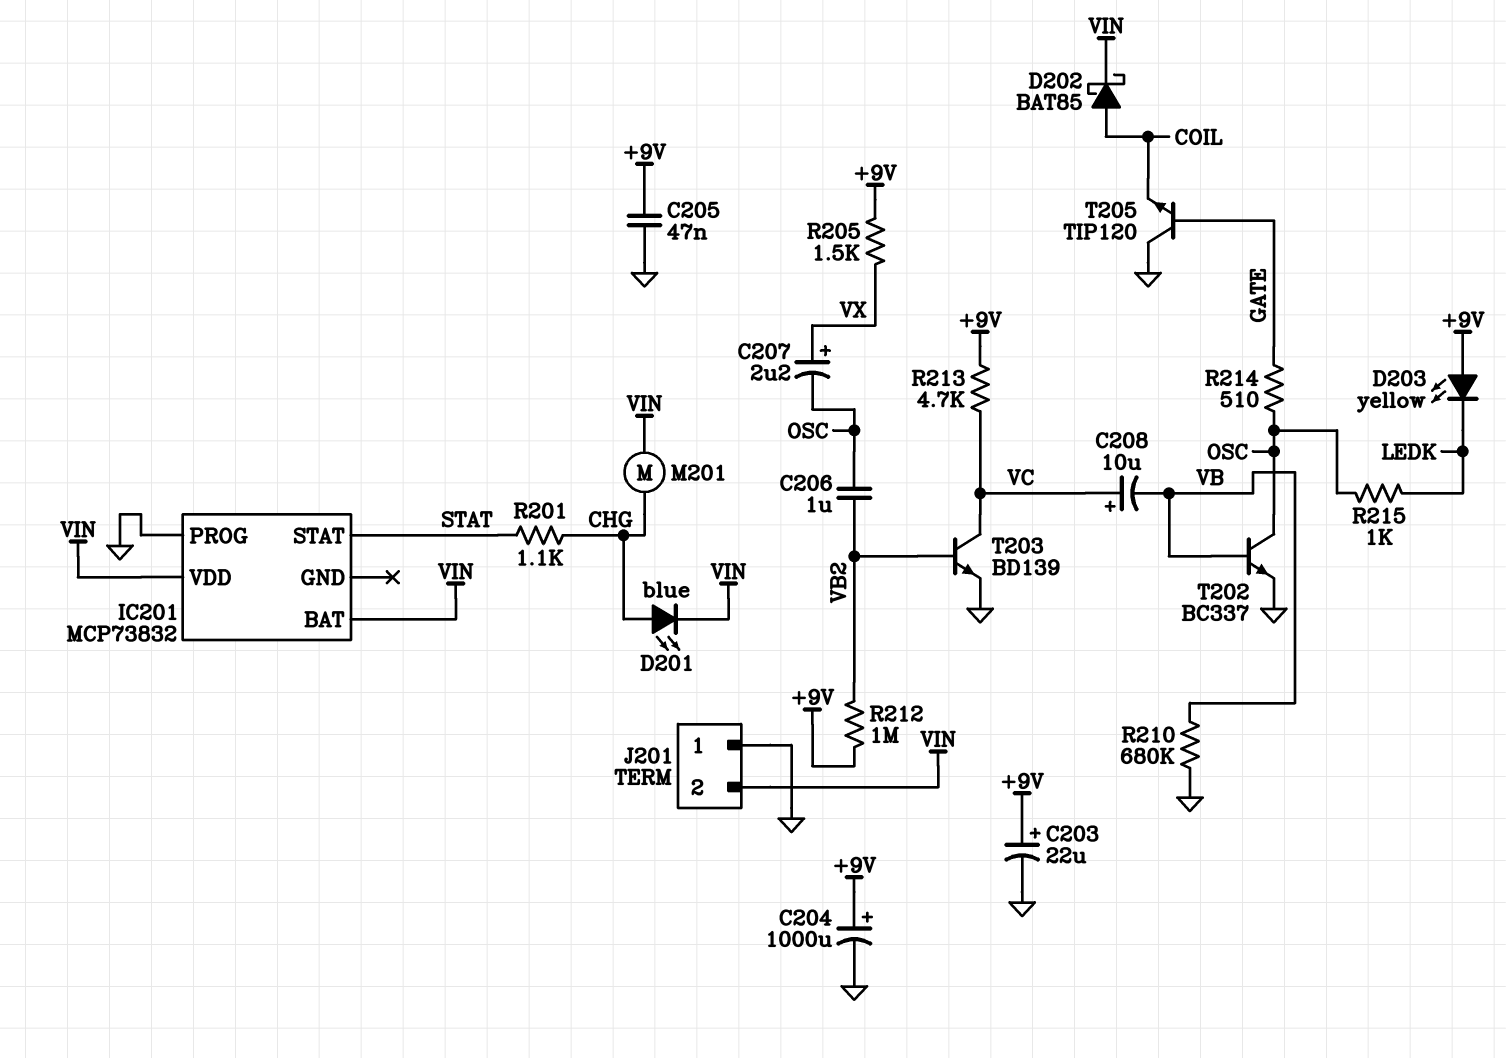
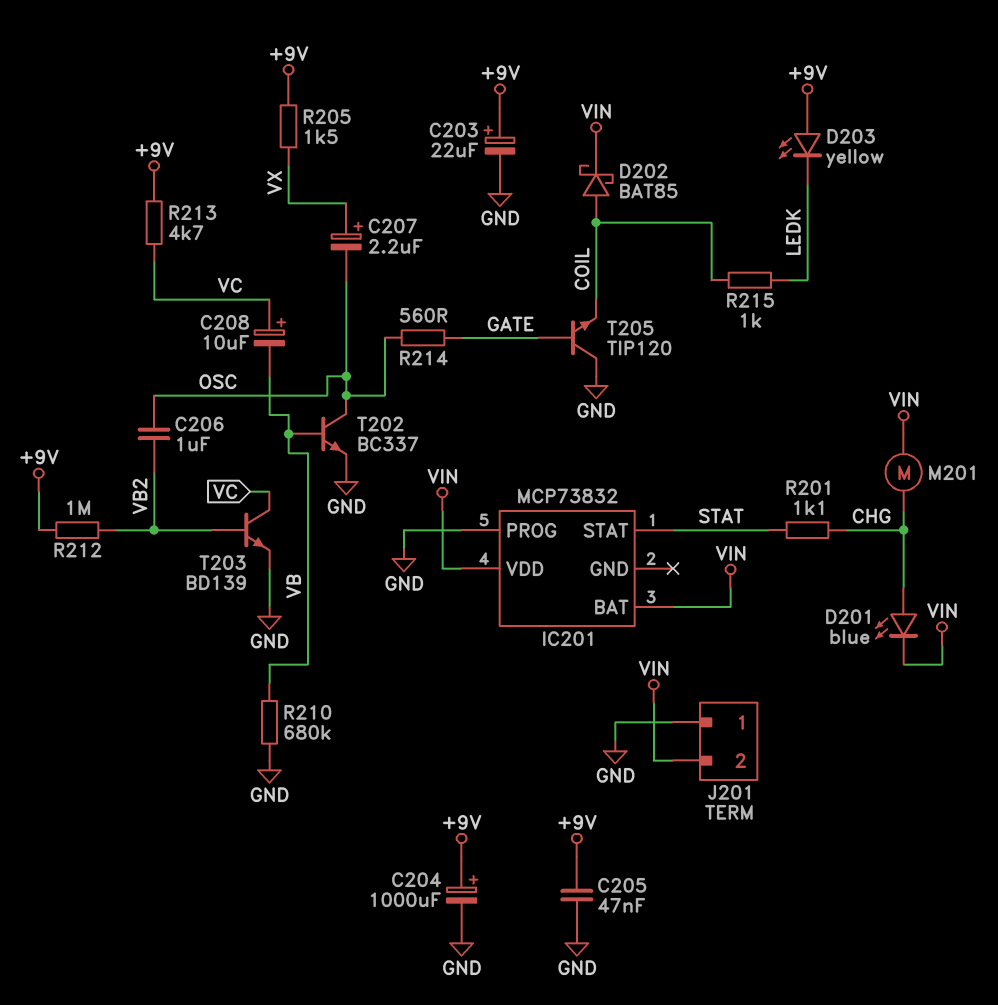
R214: 510 (GATE, OSC) -> 560 (GATE, OSC)
R215: 1k (LEDK, OSC) -> 1k (COIL, LEDK)

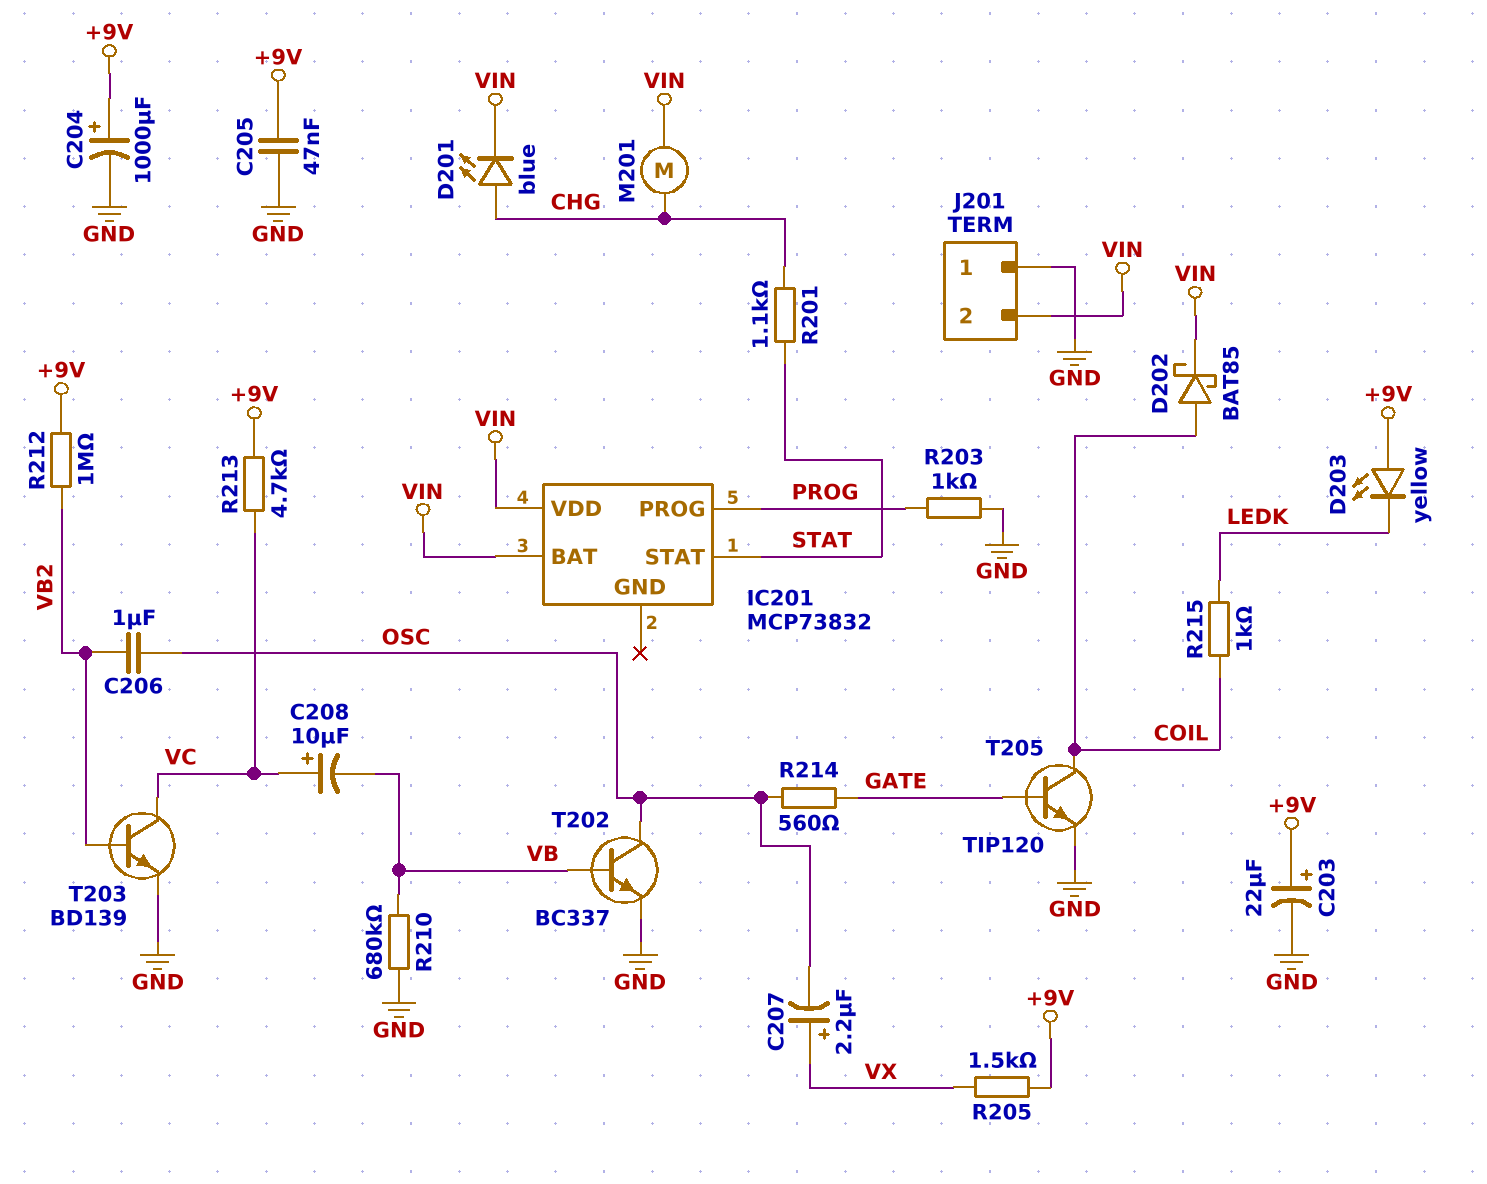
IC201 pin PROG: GND -> PROG
R203: none -> 1k (GND, PROG)
T205: NPN TIP120 (B GATE, C GND, E COIL) -> NPN TIP120 (B GATE, C COIL, E GND)

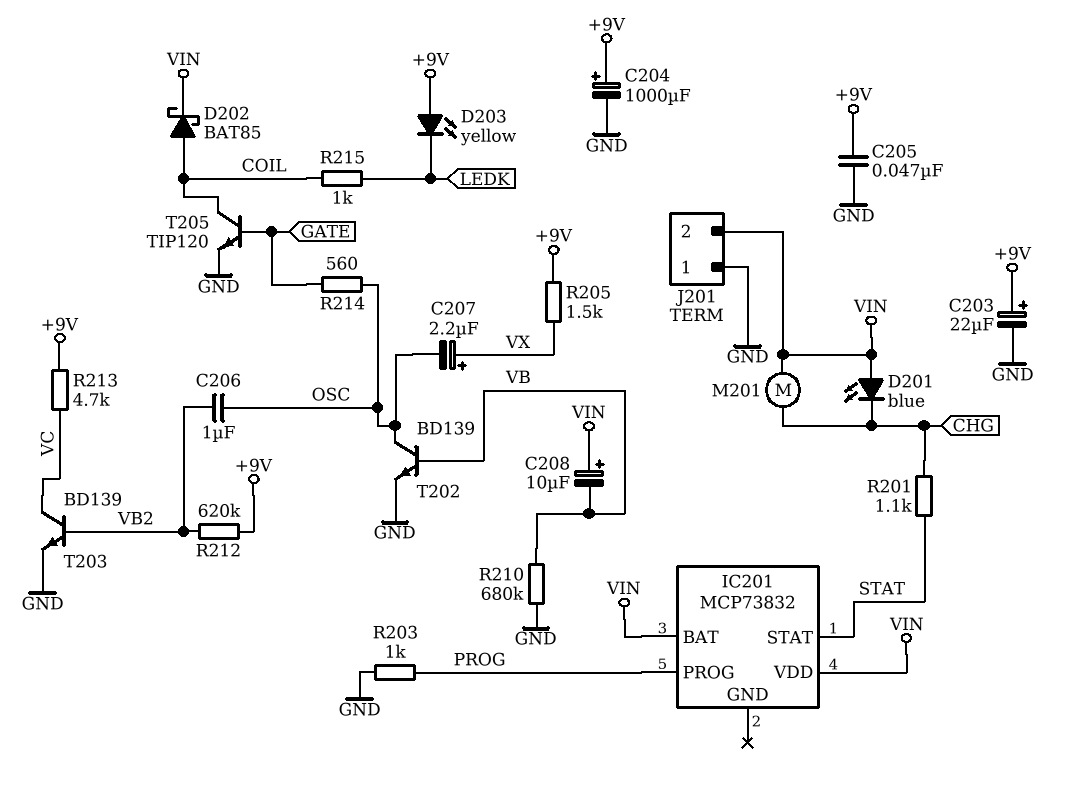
C208: 10uF (plus VC, minus VB) -> 10uF (plus VIN, minus VB)
D201: LED blue (A CHG, K VIN) -> LED blue (A VIN, K CHG)
R212: 1M (+9V, VB2) -> 620k (+9V, VB2)
T202: NPN BC337 (B VB, C OSC, E GND) -> NPN BD139 (B VB, C OSC, E GND)

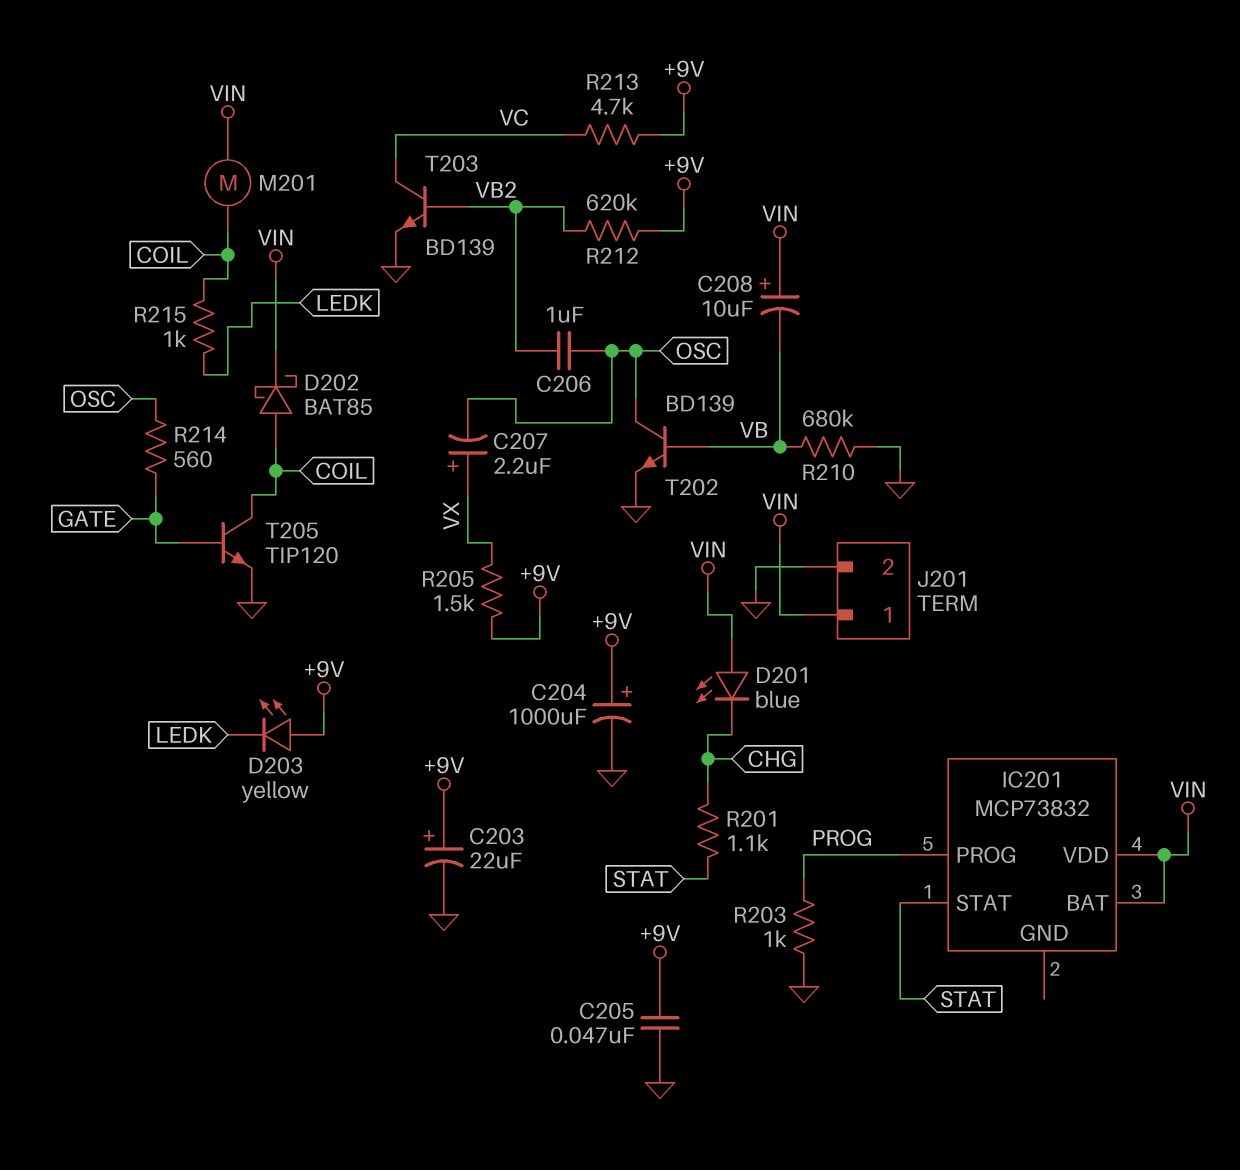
J201 pin 1: GND -> VIN
J201 pin 2: VIN -> GND
M201: motor (CHG, VIN) -> motor (COIL, VIN)

